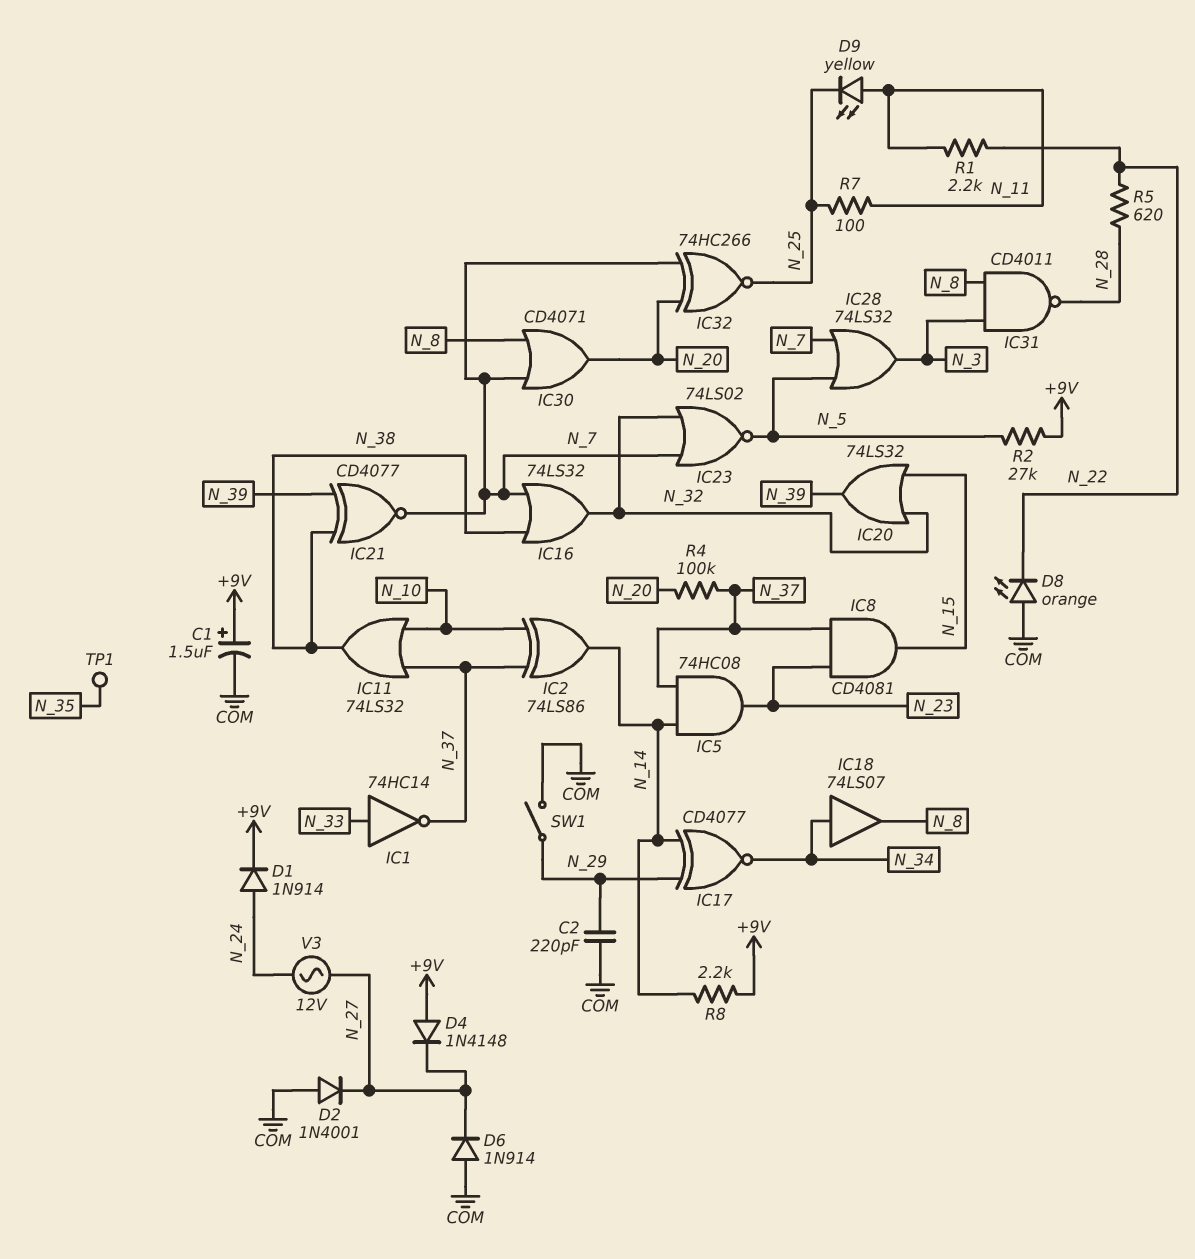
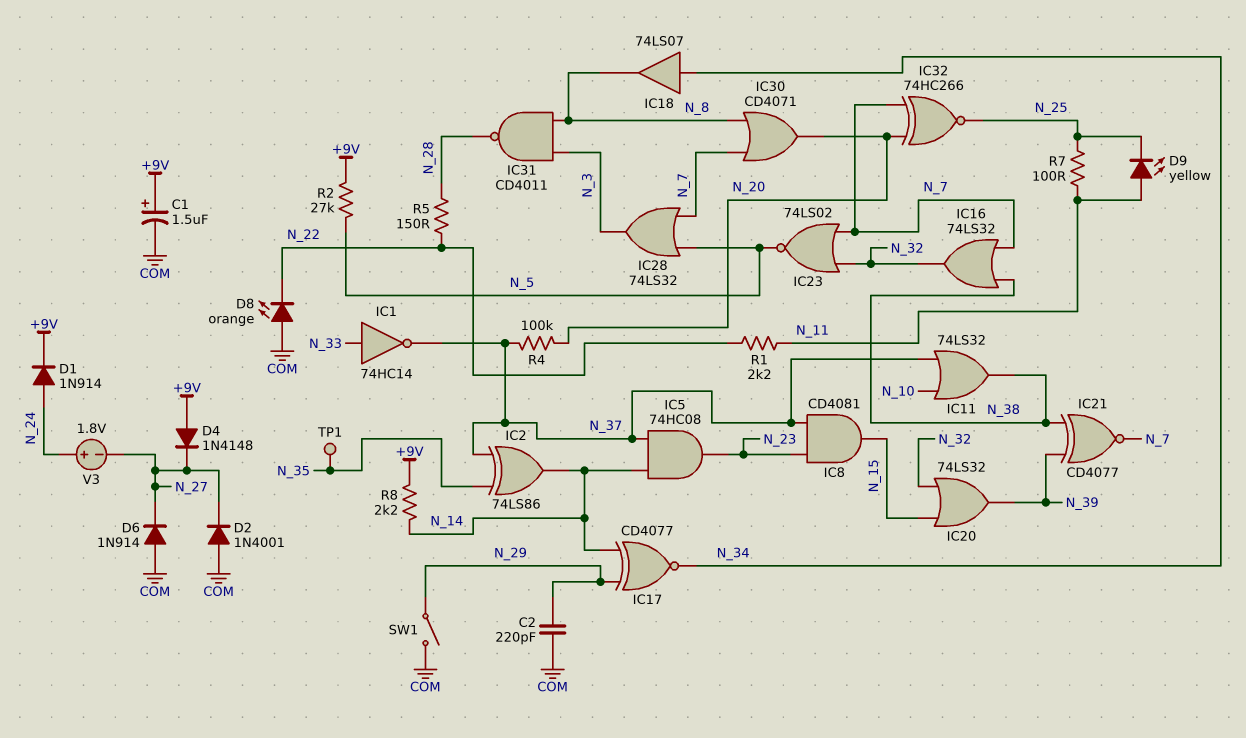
IC2: XOR 74LS86 (in N_10, in N_37, out N_14) -> XOR 74LS86 (in N_35, in N_37, out N_14)
R5: 620 (N_22, N_28) -> 150 (N_22, N_28)
V3: AC 12V (N_24, N_27) -> 1.8V (plus N_24, minus N_27)

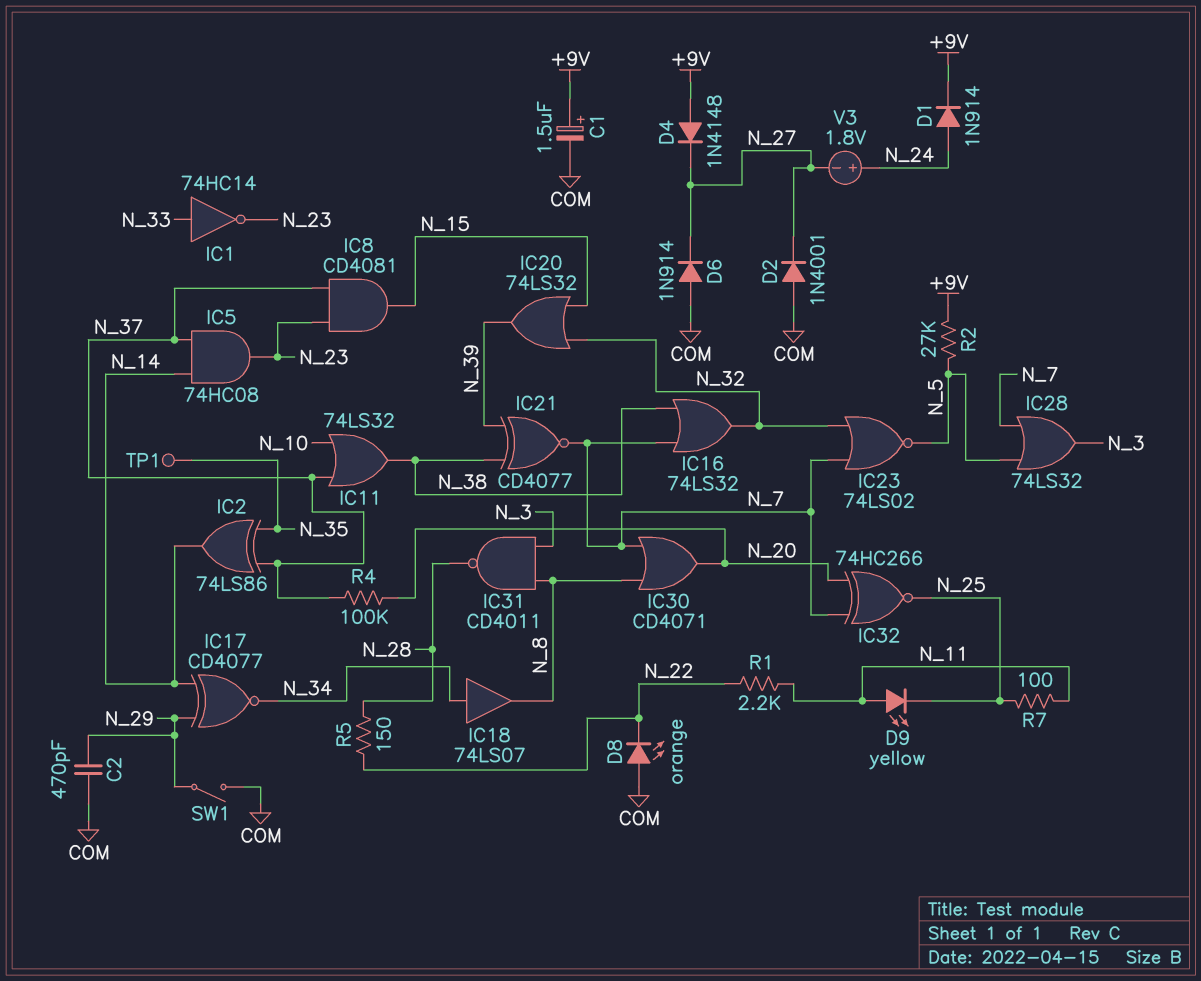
C2: 220pF (COM, N_29) -> 470pF (COM, N_29)
IC1: NOT 74HC14 (in N_33, out N_37) -> NOT 74HC14 (in N_33, out N_23)
R8: 2.2k (+9V, N_14) -> none

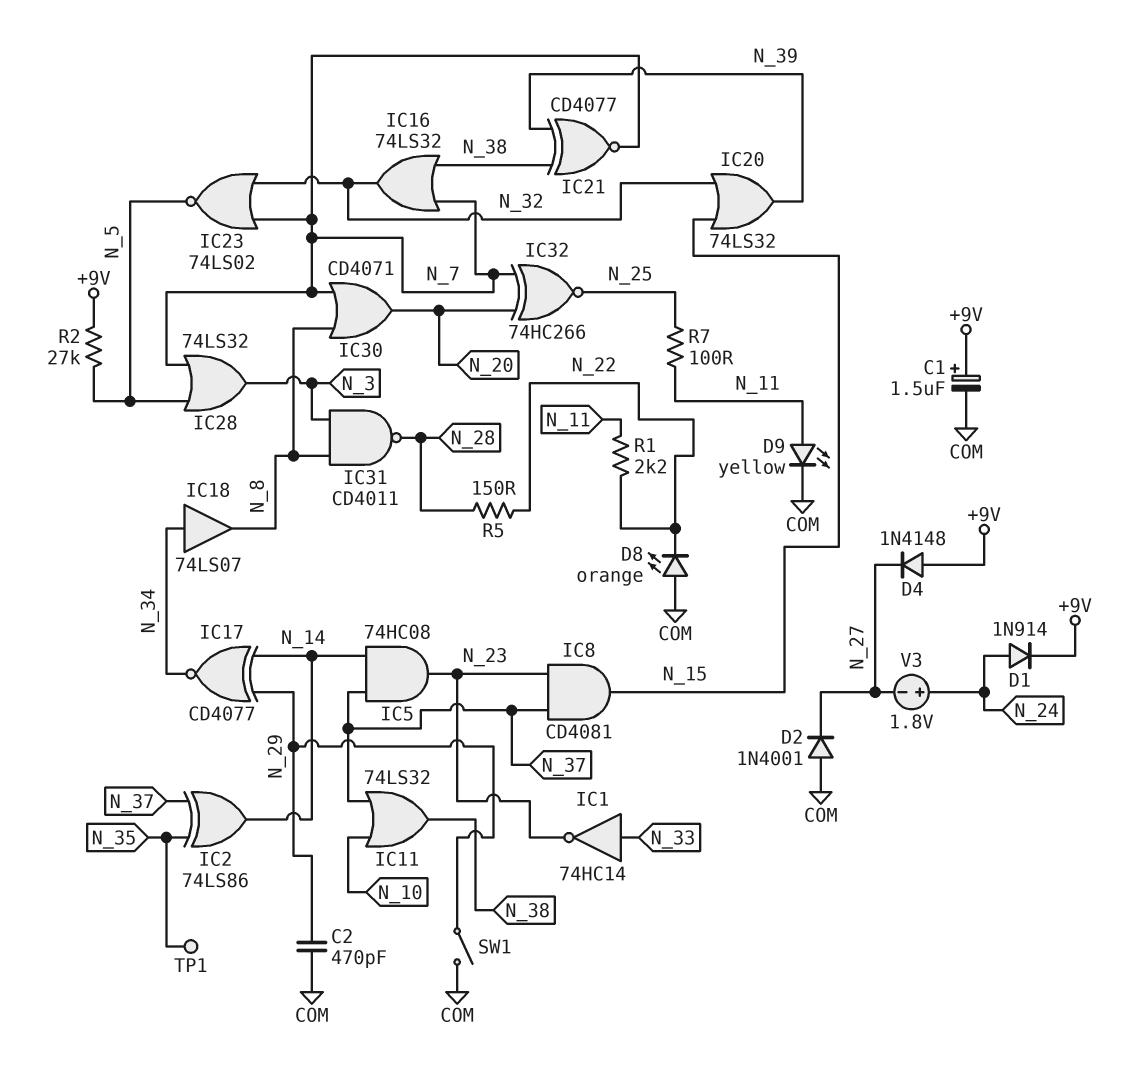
D6: diode 1N914 (A COM, K N_27) -> none
D9: LED yellow (A N_11, K N_25) -> LED yellow (A N_11, K COM)
R4: 100k (N_20, N_37) -> none

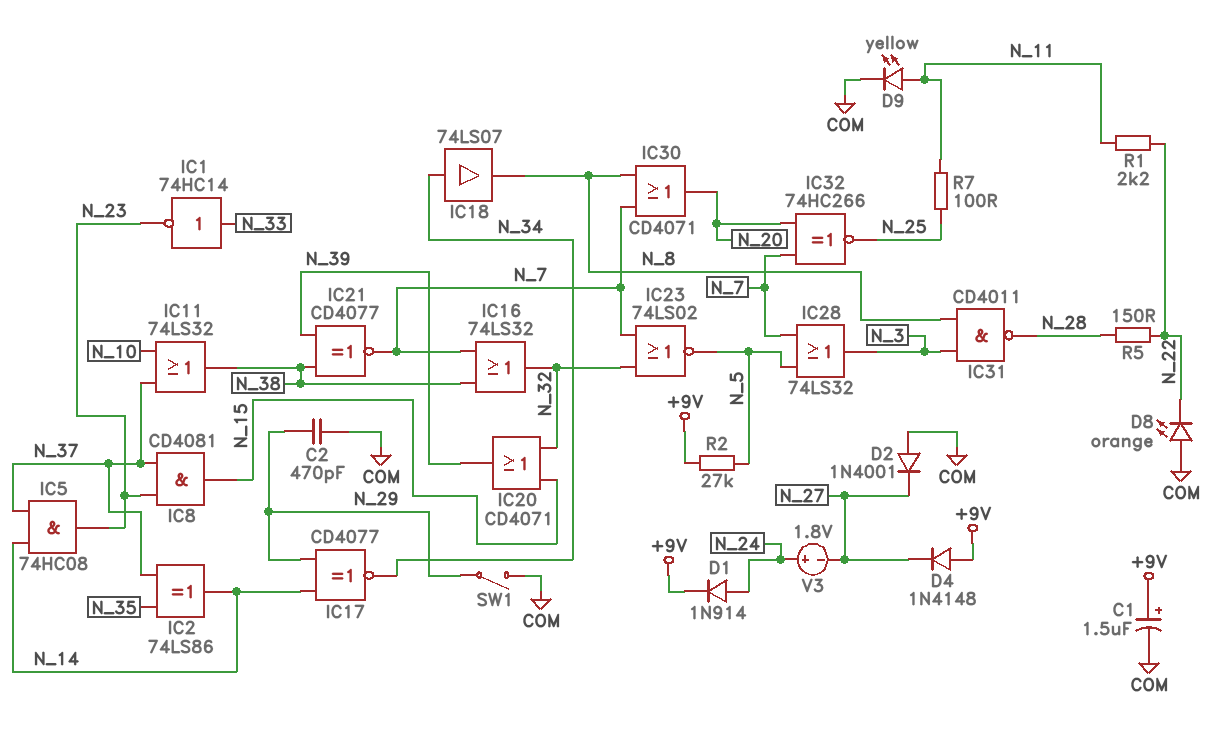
IC20: OR 74LS32 (in N_15, in N_32, out N_39) -> OR CD4071 (in N_15, in N_32, out N_39)
TP1: test point (N_35) -> none

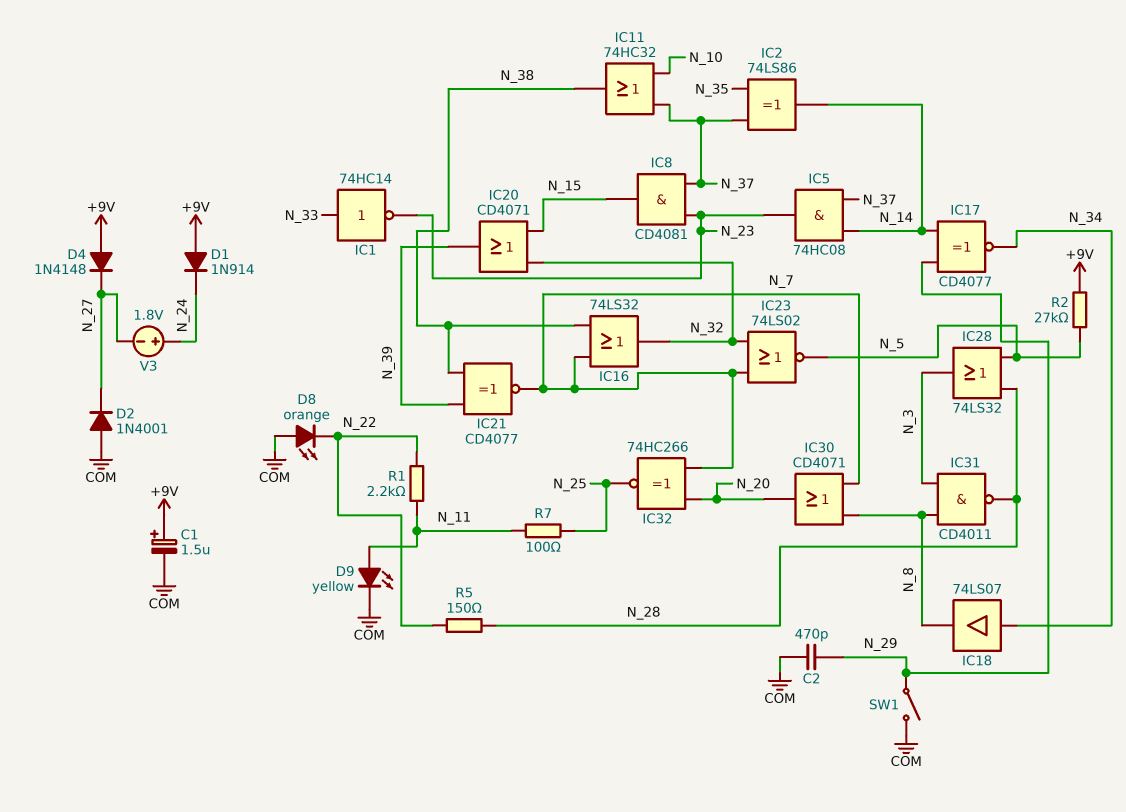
D1: diode 1N914 (A N_24, K +9V) -> diode 1N914 (A +9V, K N_24)
IC11: OR 74LS32 (in N_10, in N_37, out N_38) -> OR 74HC32 (in N_10, in N_37, out N_38)
IC28: OR 74LS32 (in N_5, in N_7, out N_3) -> OR 74LS32 (in N_5, in N_28, out N_3)

